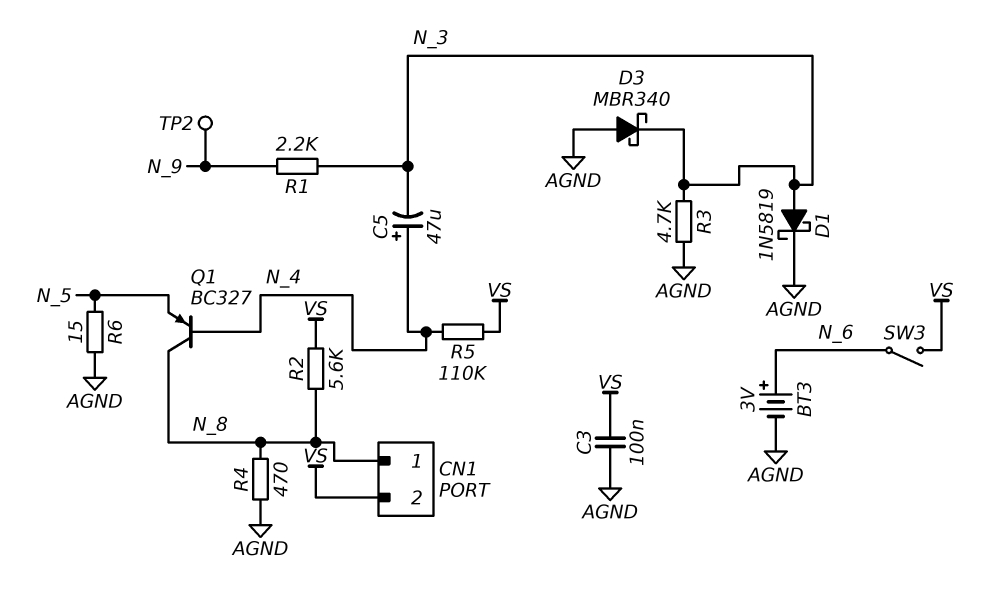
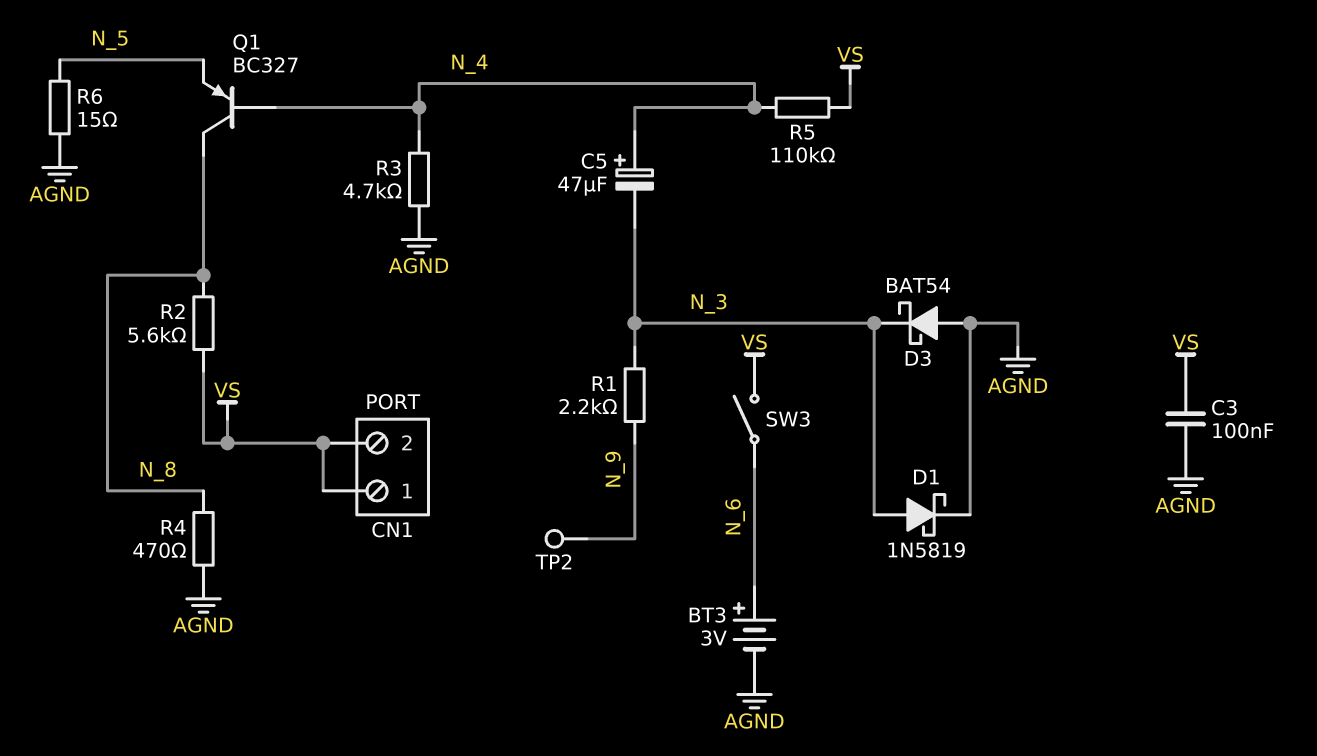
CN1 pin 1: N_8 -> VS
D3: schottky MBR340 (A AGND, K N_3) -> schottky BAT54 (A AGND, K N_3)
R3: 4.7k (AGND, N_3) -> 4.7k (AGND, N_4)

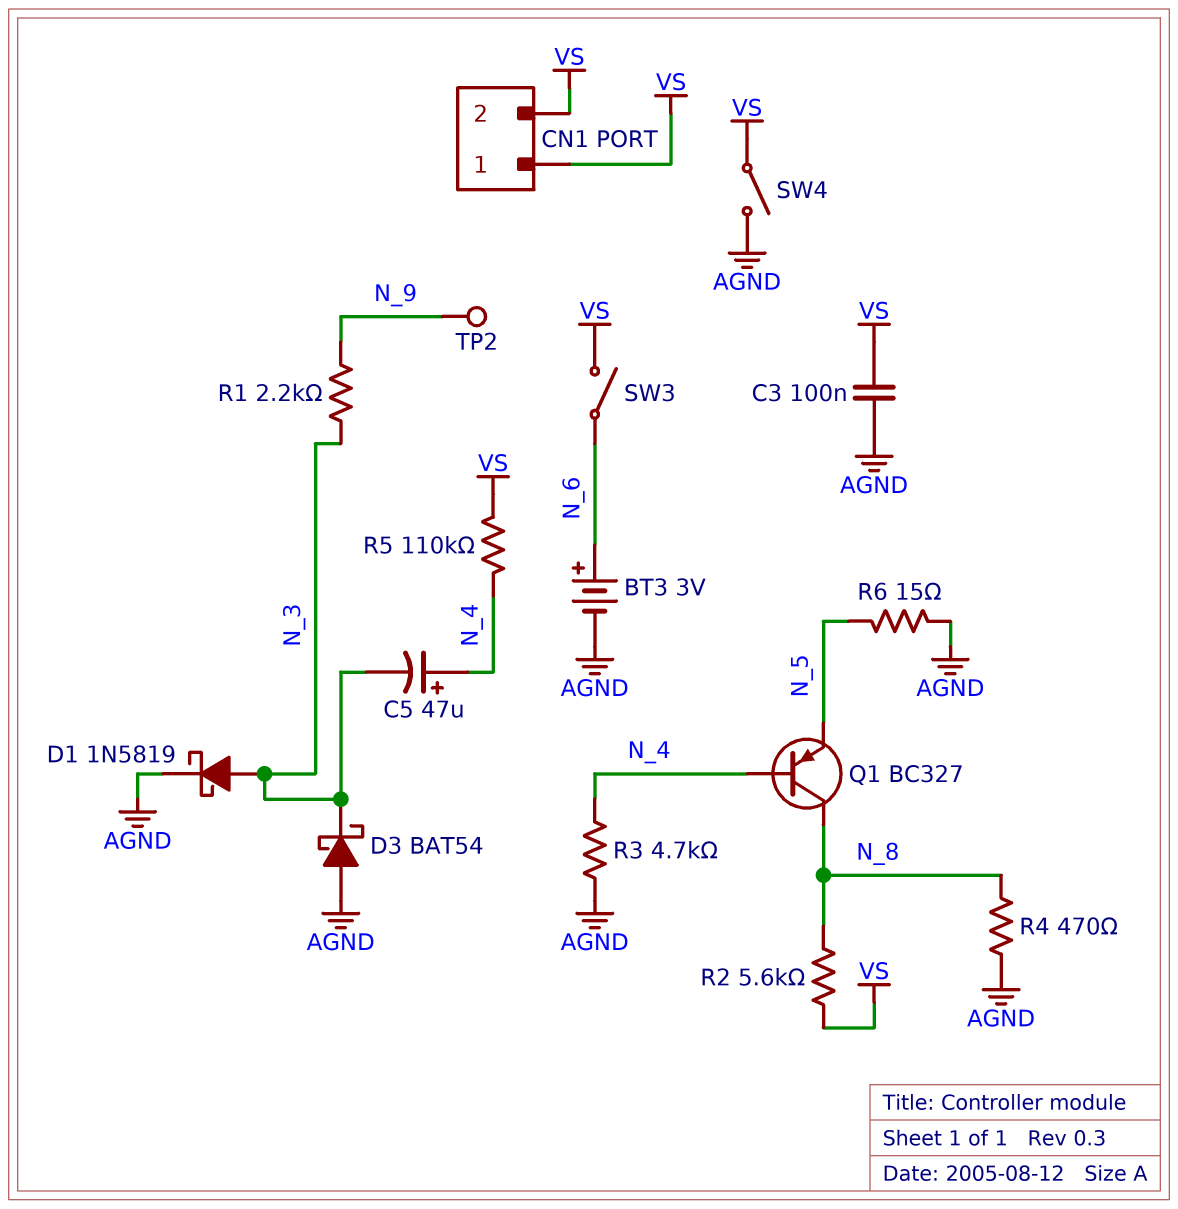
SW4: none -> switch (AGND, VS)

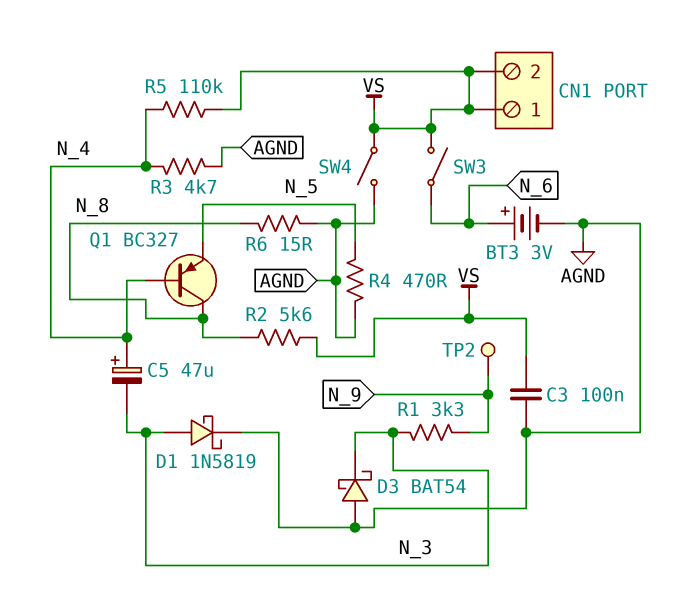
R1: 2.2k (N_3, N_9) -> 3.3k (N_3, N_9)
R4: 470 (AGND, N_8) -> 470 (AGND, N_5)
R6: 15 (AGND, N_5) -> 15 (AGND, N_8)

